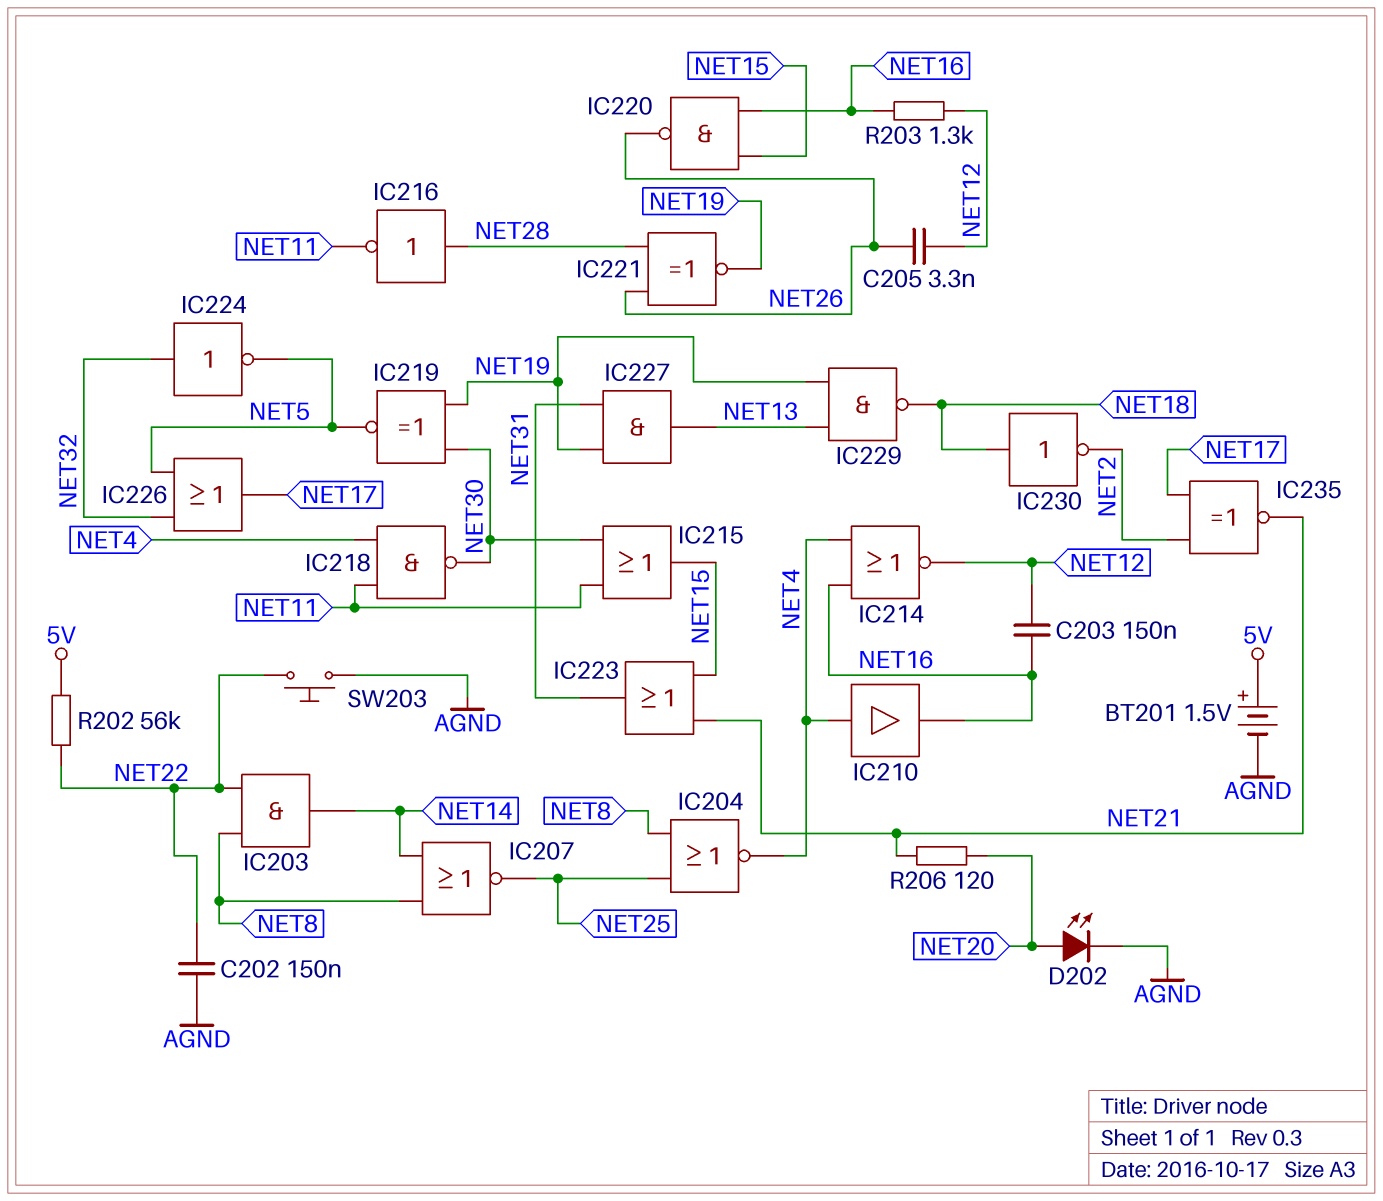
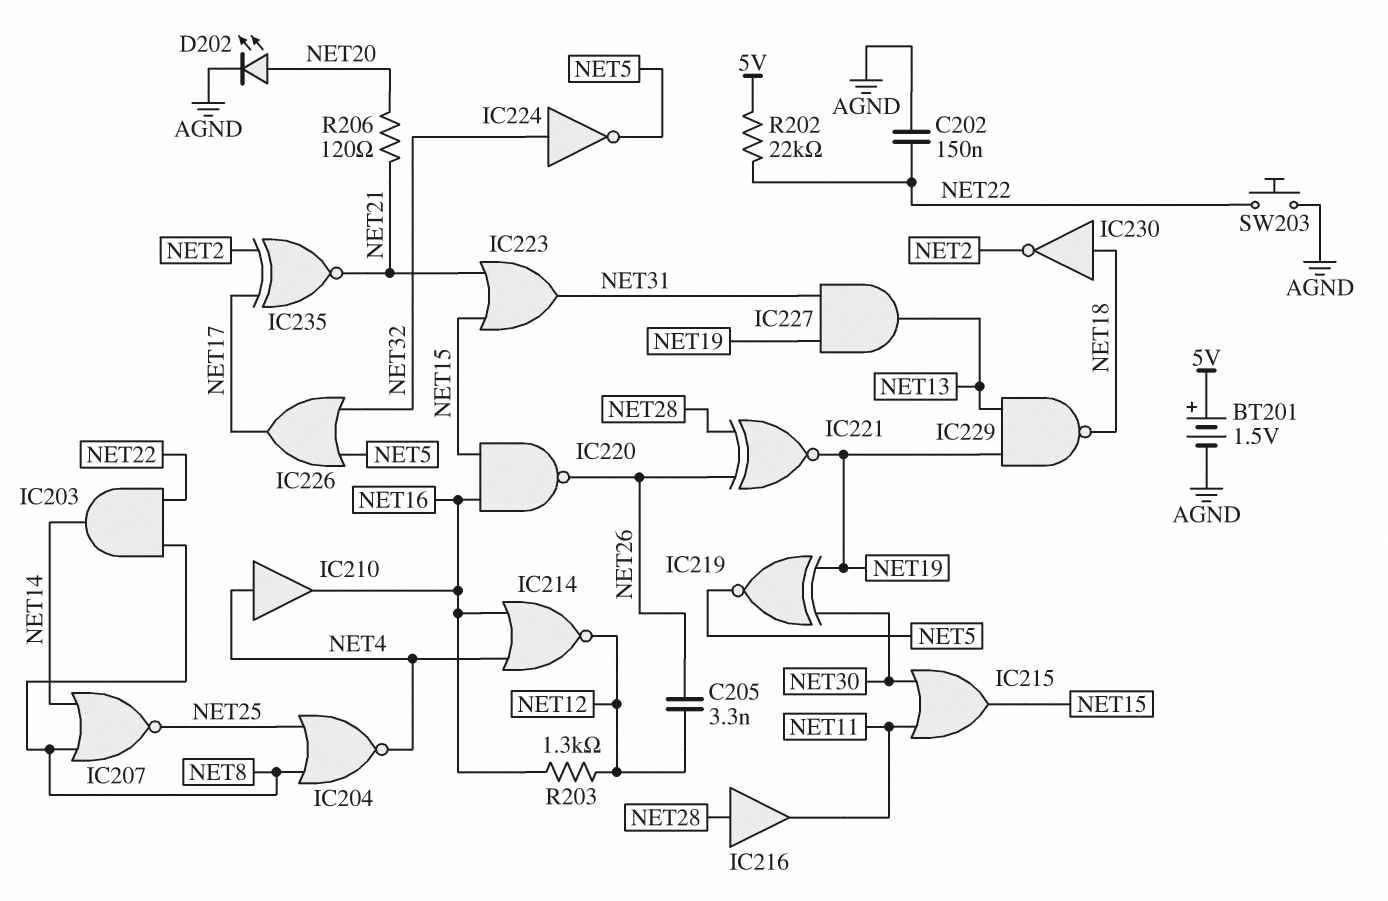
C203: 150nF (NET12, NET16) -> none
IC216: NOT (in NET28, out NET11) -> buffer (in NET28, out NET11)
IC218: NAND (in NET4, in NET11, out NET30) -> none
R202: 56k (5V, NET22) -> 22k (5V, NET22)

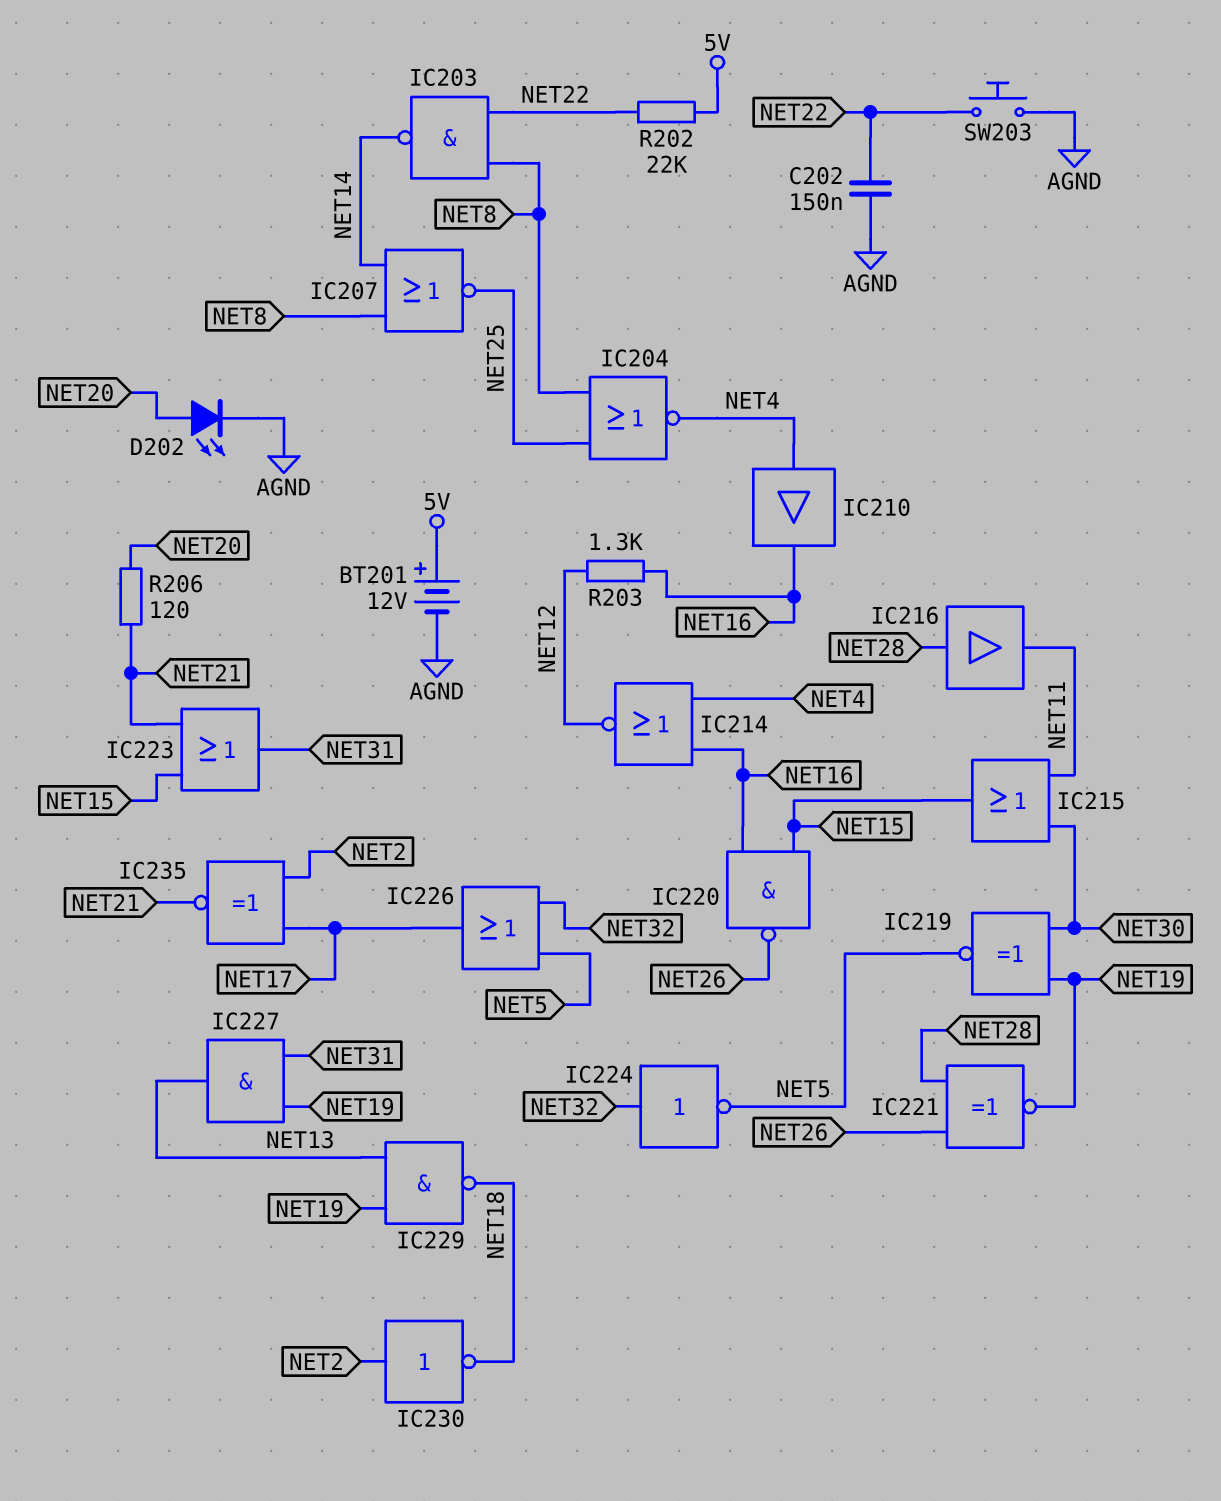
BT201: 1.5V (plus 5V, minus AGND) -> 12V (plus 5V, minus AGND)
C205: 3.3nF (NET12, NET26) -> none
IC203: AND (in NET8, in NET22, out NET14) -> NAND (in NET8, in NET22, out NET14)
IC230: NOT (in NET18, out NET2) -> NOT (in NET2, out NET18)

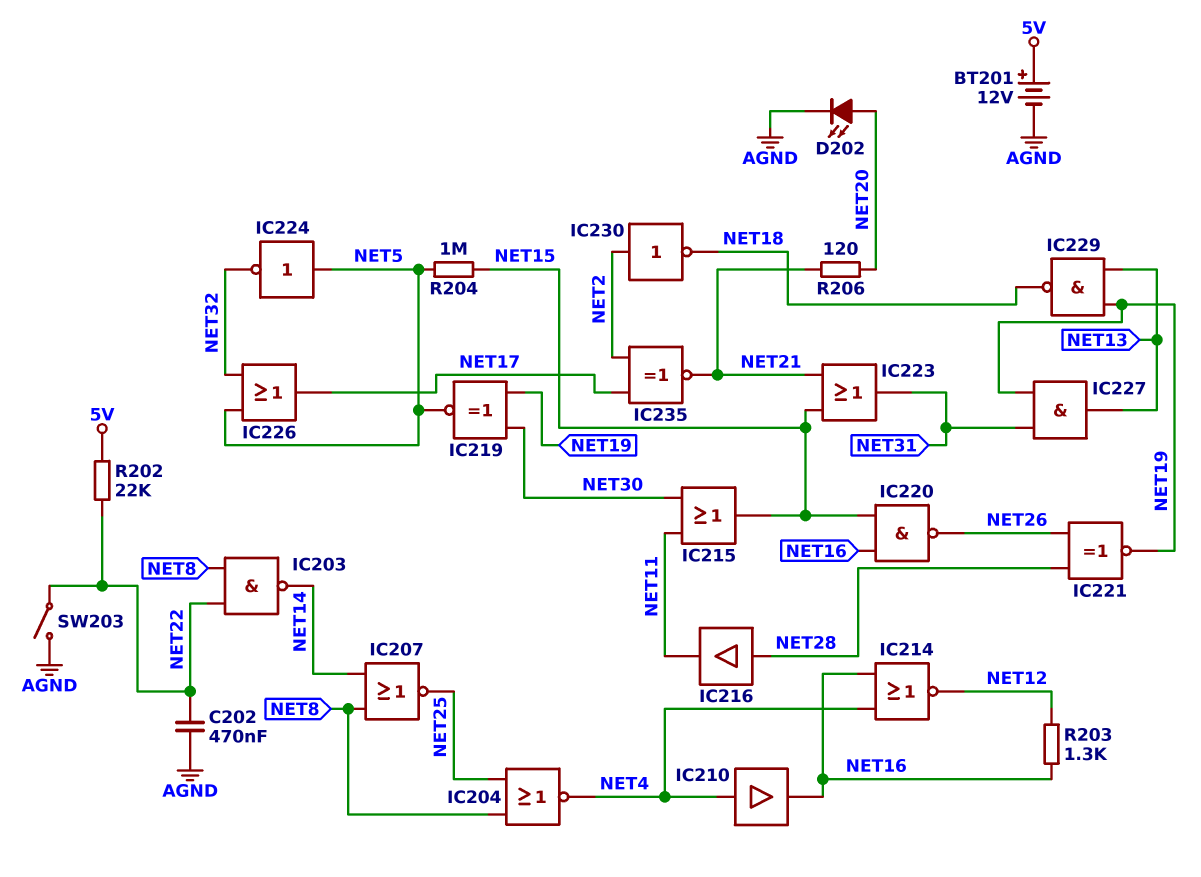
C202: 150nF (AGND, NET22) -> 470nF (AGND, NET22)
IC224: NOT (in NET32, out NET5) -> NOT (in NET5, out NET32)
R204: none -> 1M (NET5, NET15)
SW203: button (AGND, NET22) -> switch (AGND, NET22)

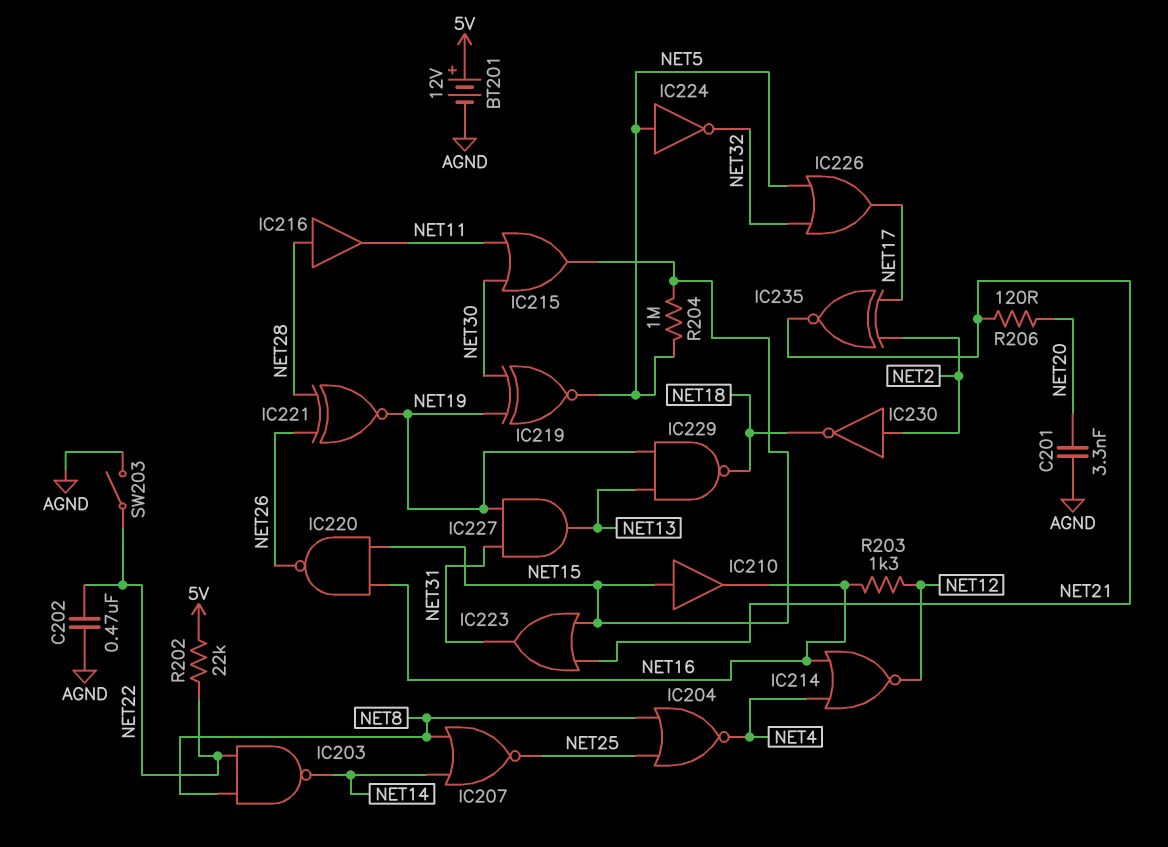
C201: none -> 3.3nF (AGND, NET20)
D202: LED (A NET20, K AGND) -> none
IC210: buffer (in NET4, out NET16) -> buffer (in NET15, out NET16)

